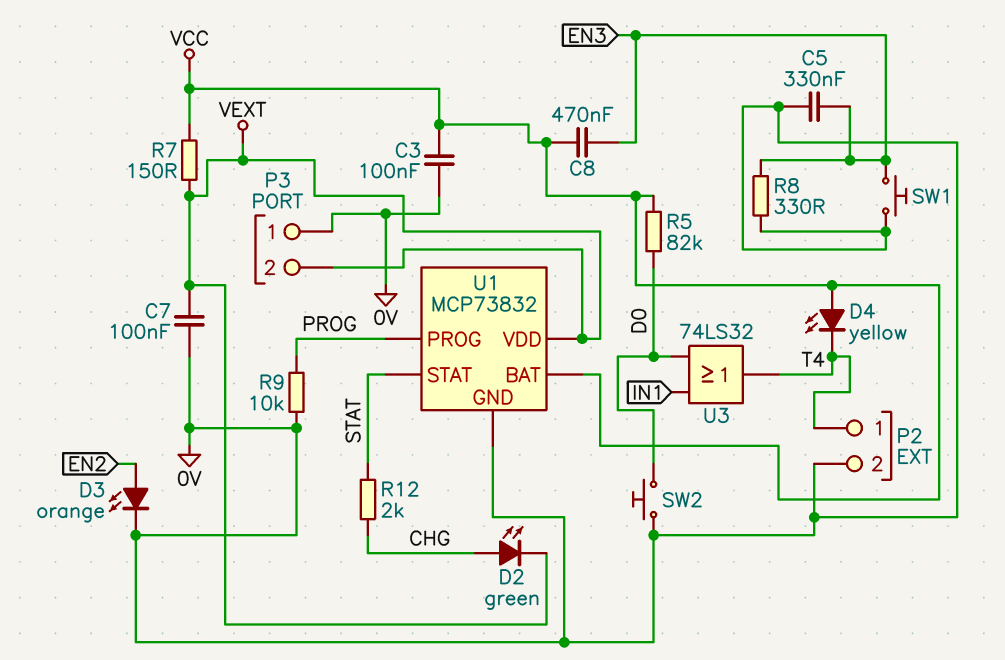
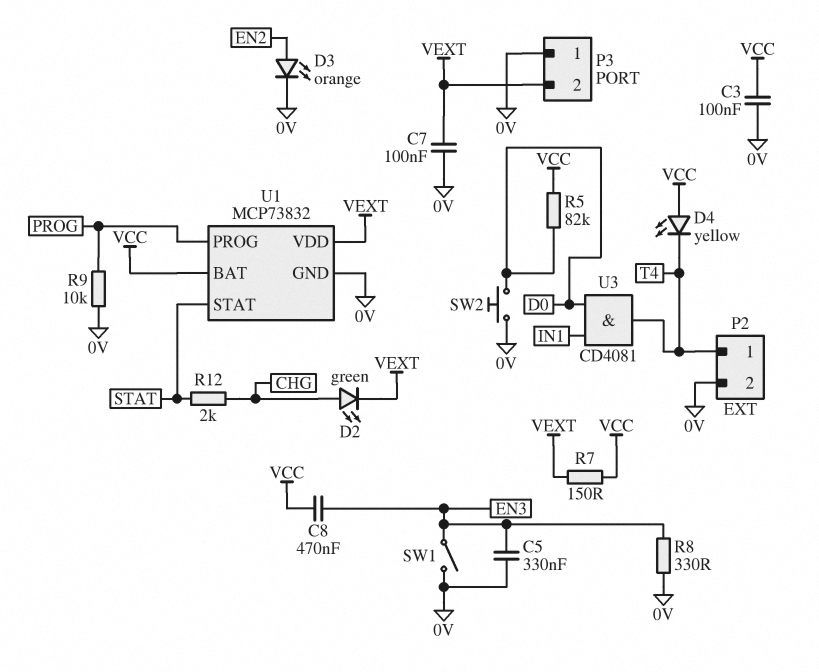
SW1: button (0V, EN3) -> switch (0V, EN3)
U3: OR 74LS32 (in D0, in IN1, out T4) -> AND CD4081 (in D0, in IN1, out T4)

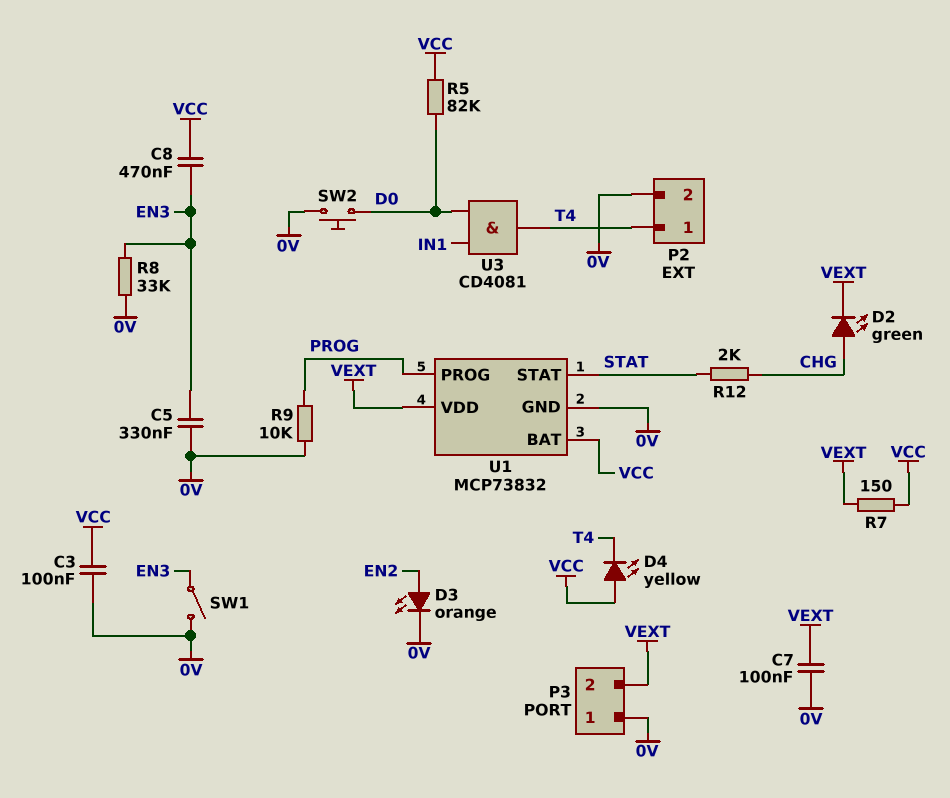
R8: 330 (0V, EN3) -> 33k (0V, EN3)

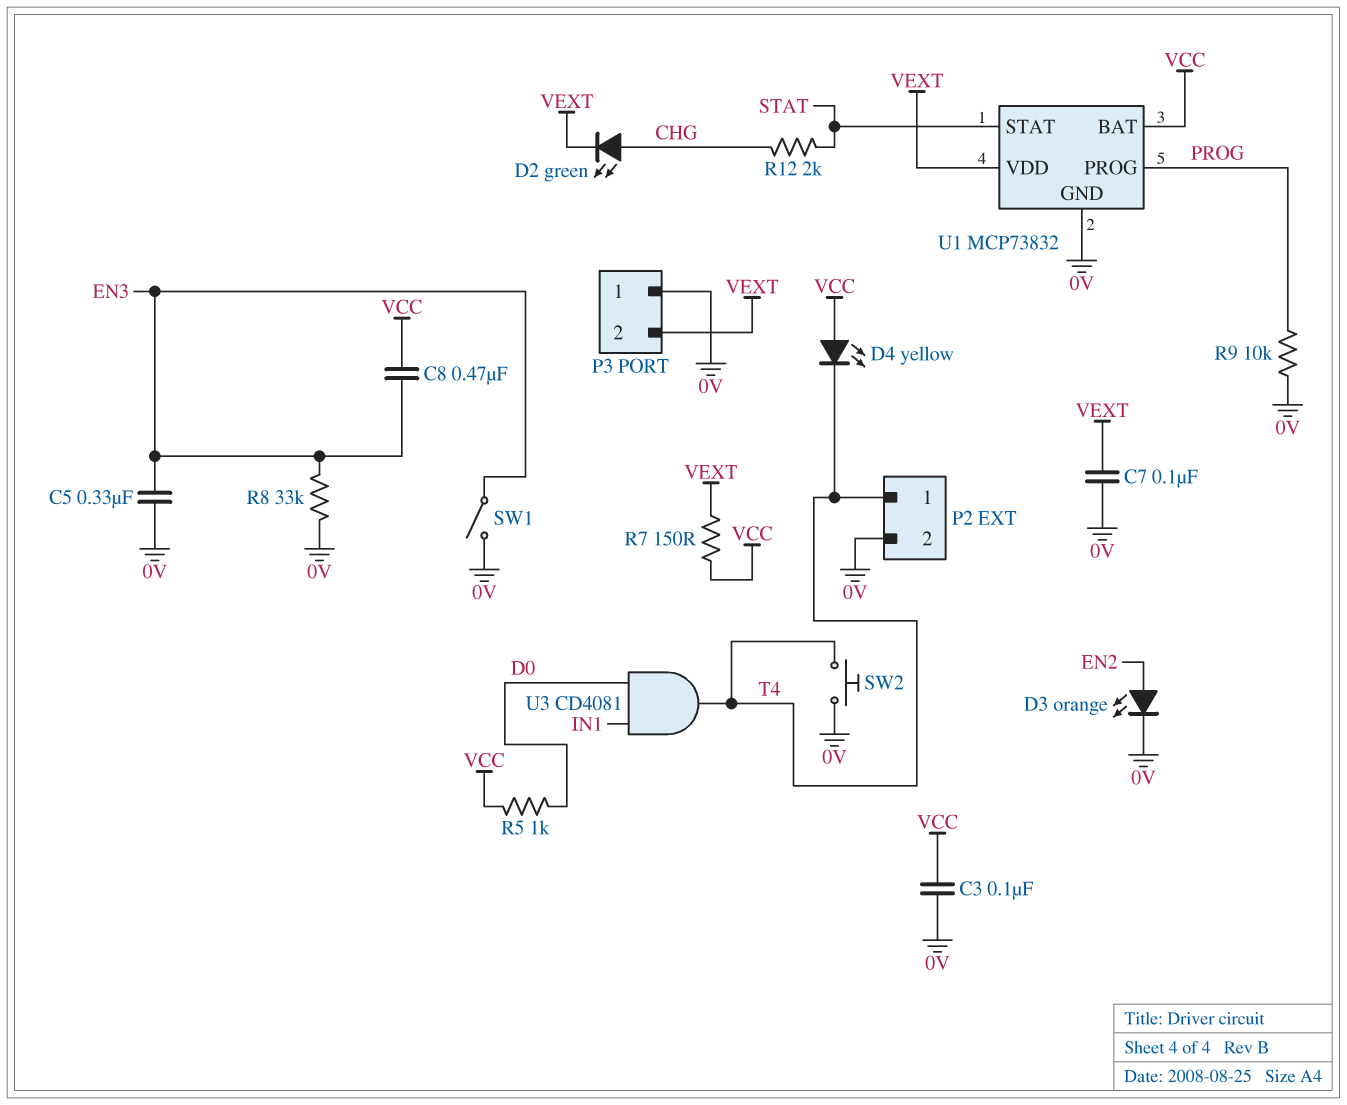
R5: 82k (D0, VCC) -> 1k (D0, VCC)
SW2: button (0V, D0) -> button (0V, T4)

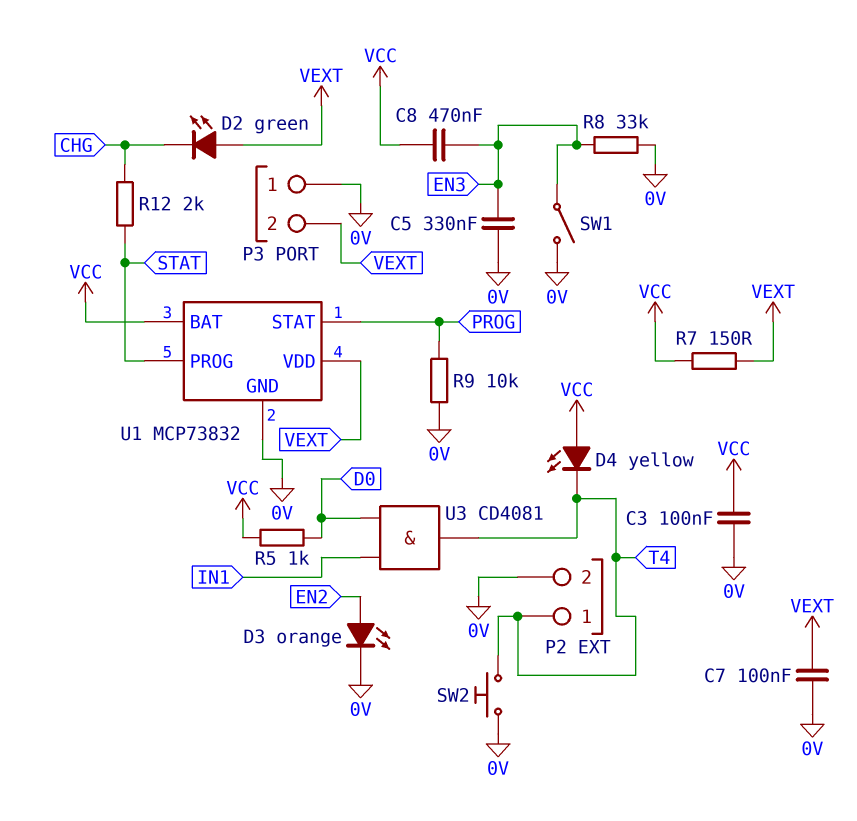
D2: LED green (A CHG, K VEXT) -> LED green (A VEXT, K CHG)
U1 pin PROG: PROG -> STAT
U1 pin STAT: STAT -> PROG

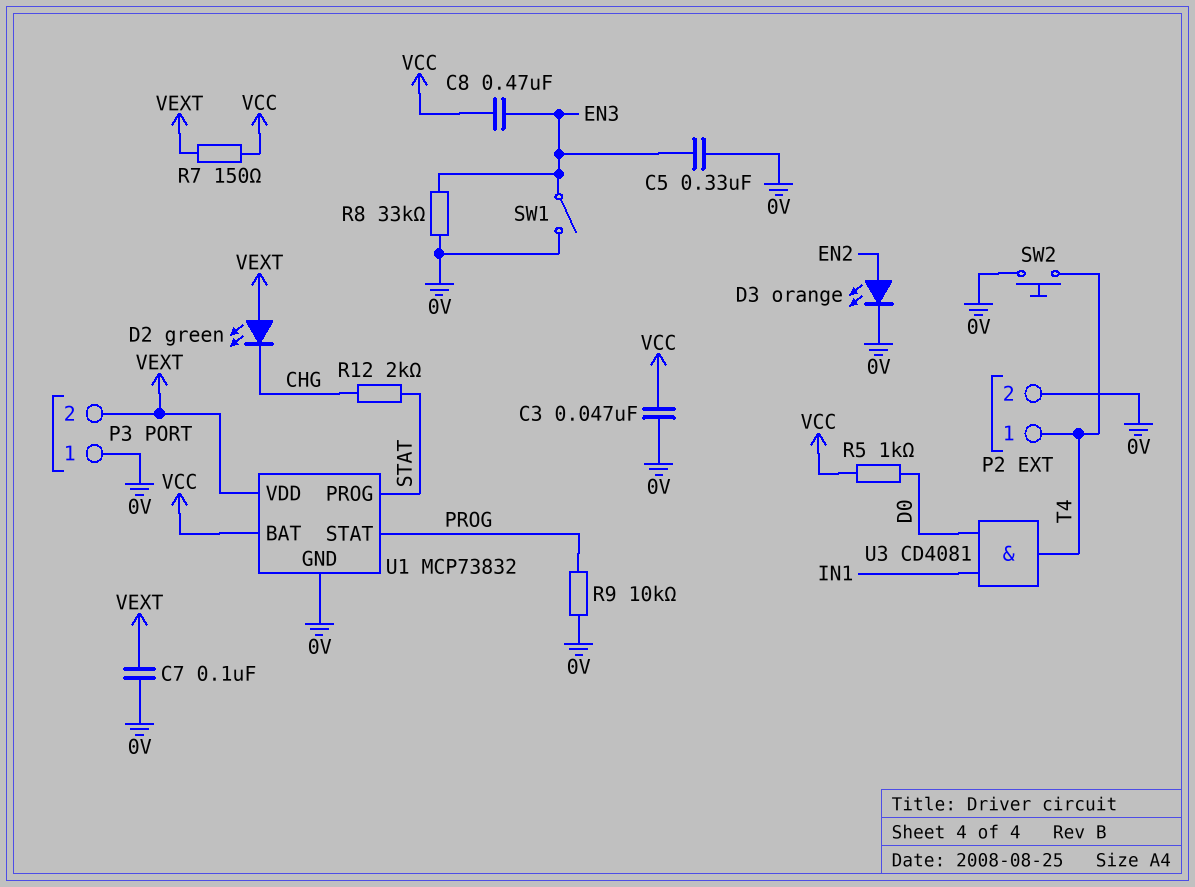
C3: 100nF (0V, VCC) -> 47nF (0V, VCC)
D4: LED yellow (A VCC, K T4) -> none

